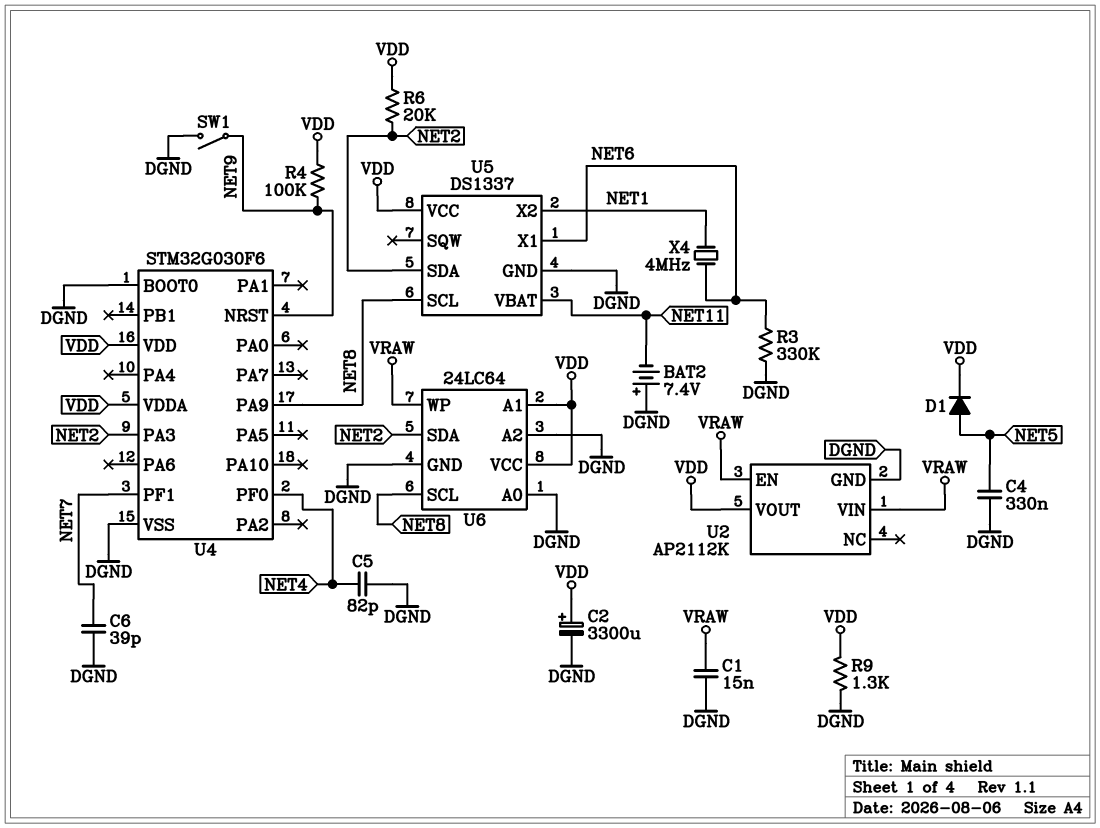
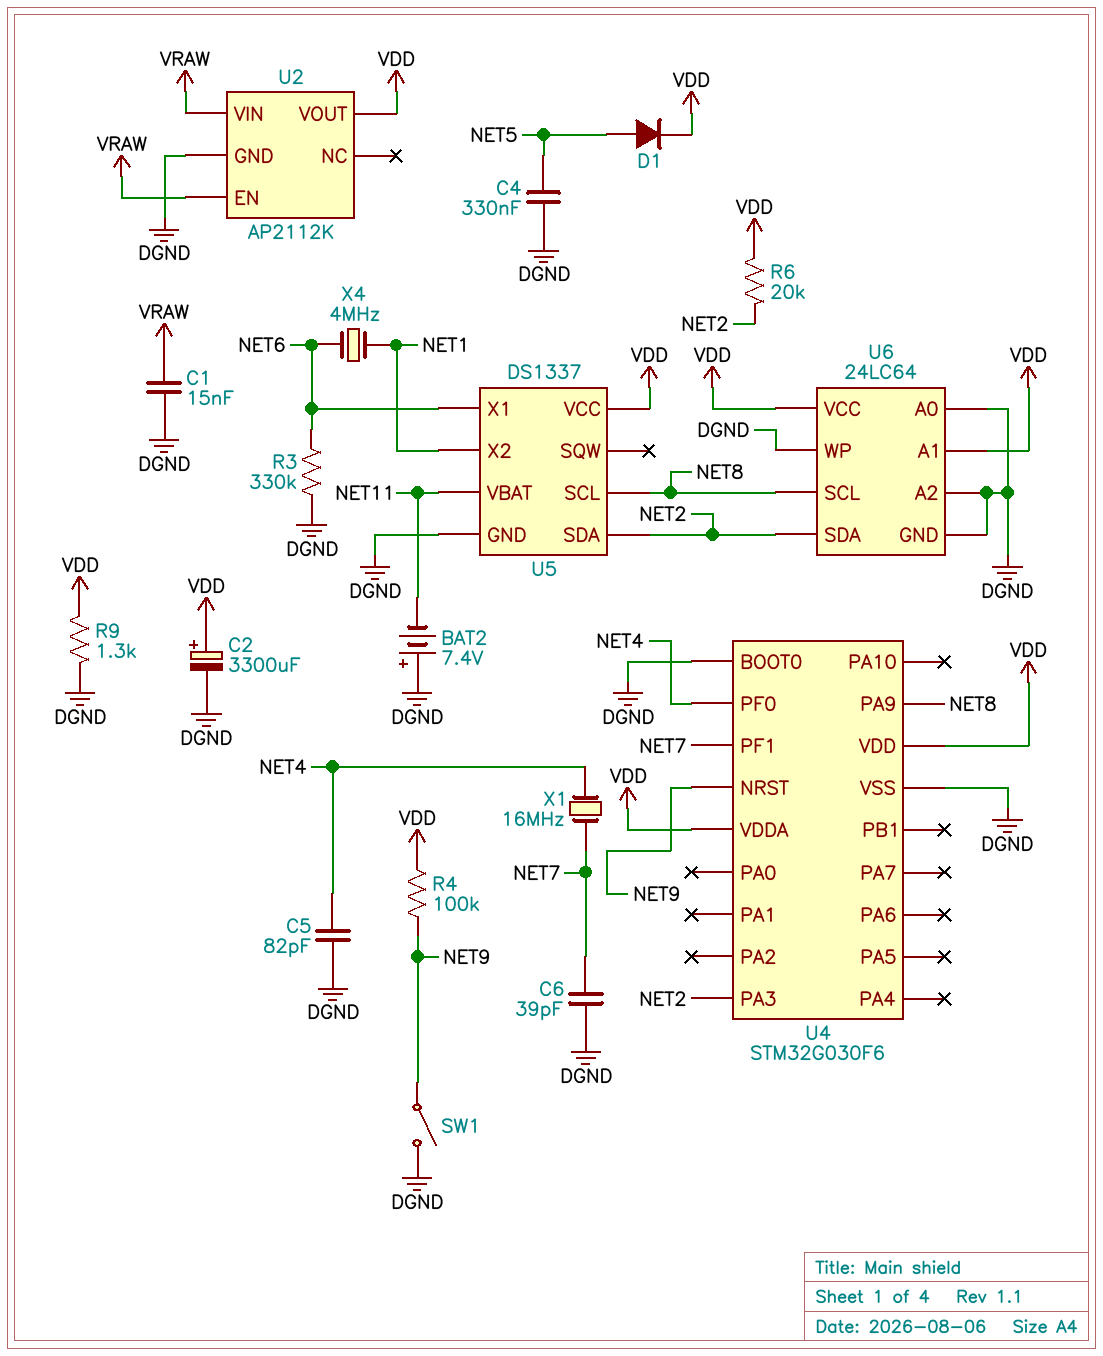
U6 pin WP: VRAW -> DGND
X1: none -> 16MHz (NET4, NET7)

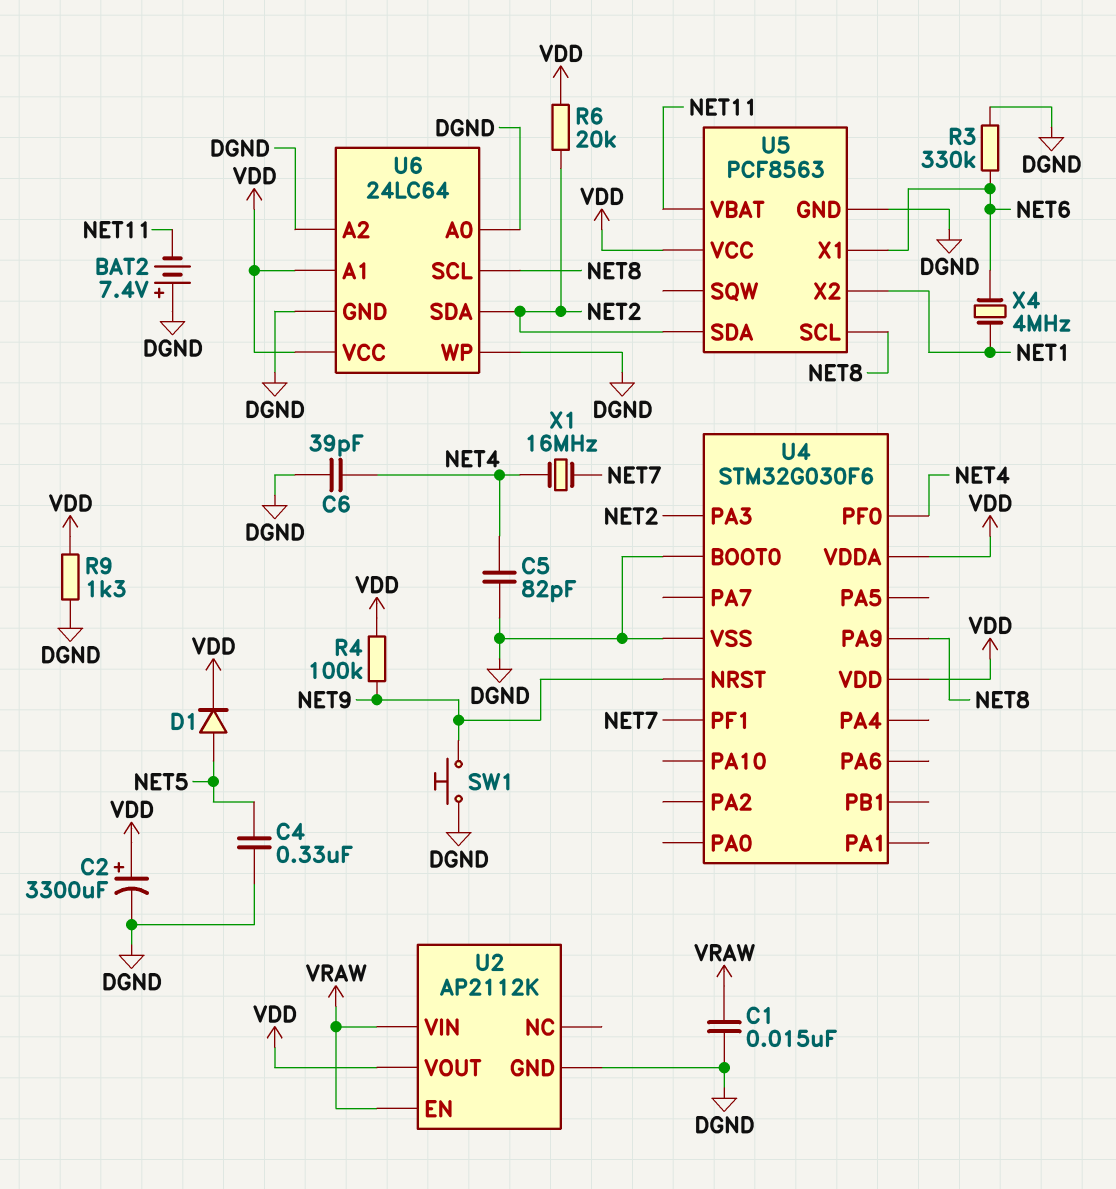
C6: 39pF (DGND, NET7) -> 39pF (DGND, NET4)
SW1: switch (DGND, NET9) -> button (DGND, NET9)
U5: DS1337 -> PCF8563

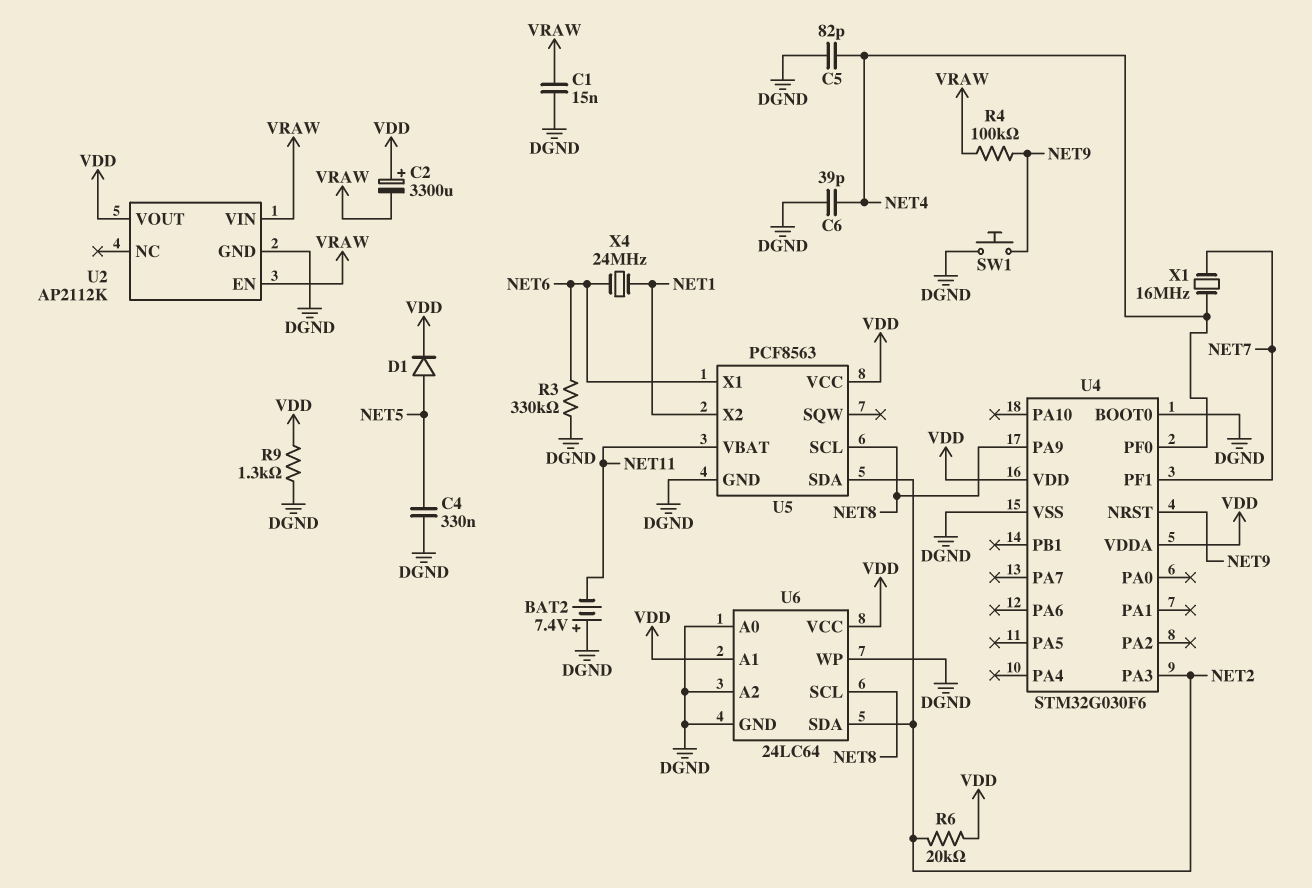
C2: 3300uF (plus VDD, minus DGND) -> 3300uF (plus VDD, minus VRAW)
R4: 100k (NET9, VDD) -> 100k (NET9, VRAW)
X4: 4MHz (NET1, NET6) -> 24MHz (NET1, NET6)

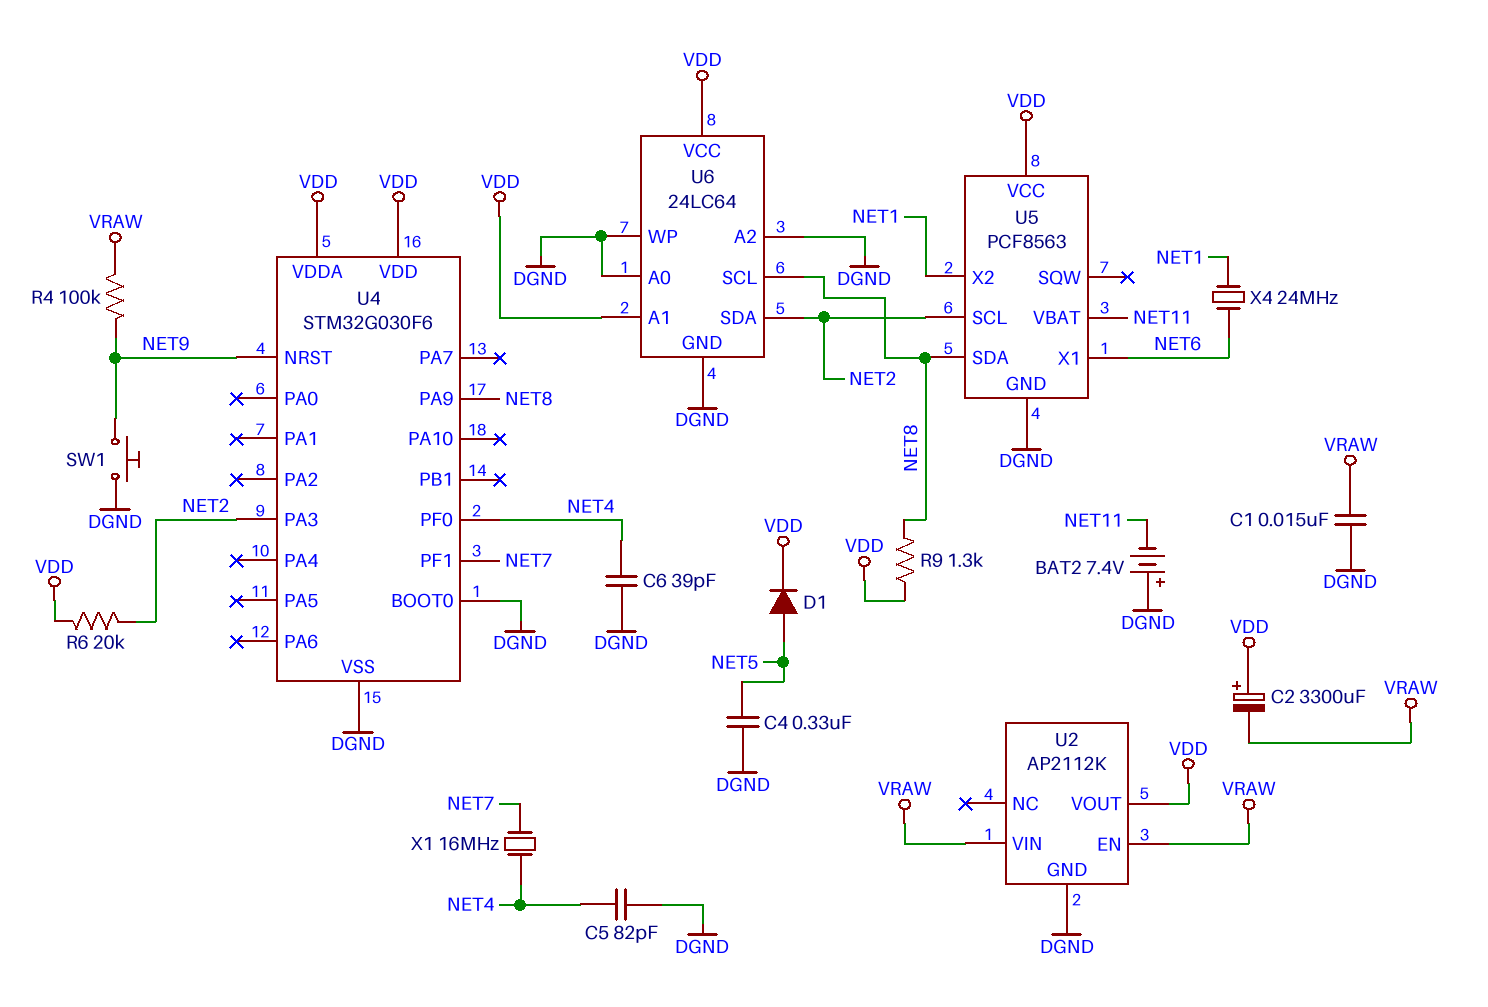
R3: 330k (DGND, NET6) -> none
R9: 1.3k (DGND, VDD) -> 1.3k (NET8, VDD)
U5 pin SCL: NET8 -> NET2
U5 pin SDA: NET2 -> NET8

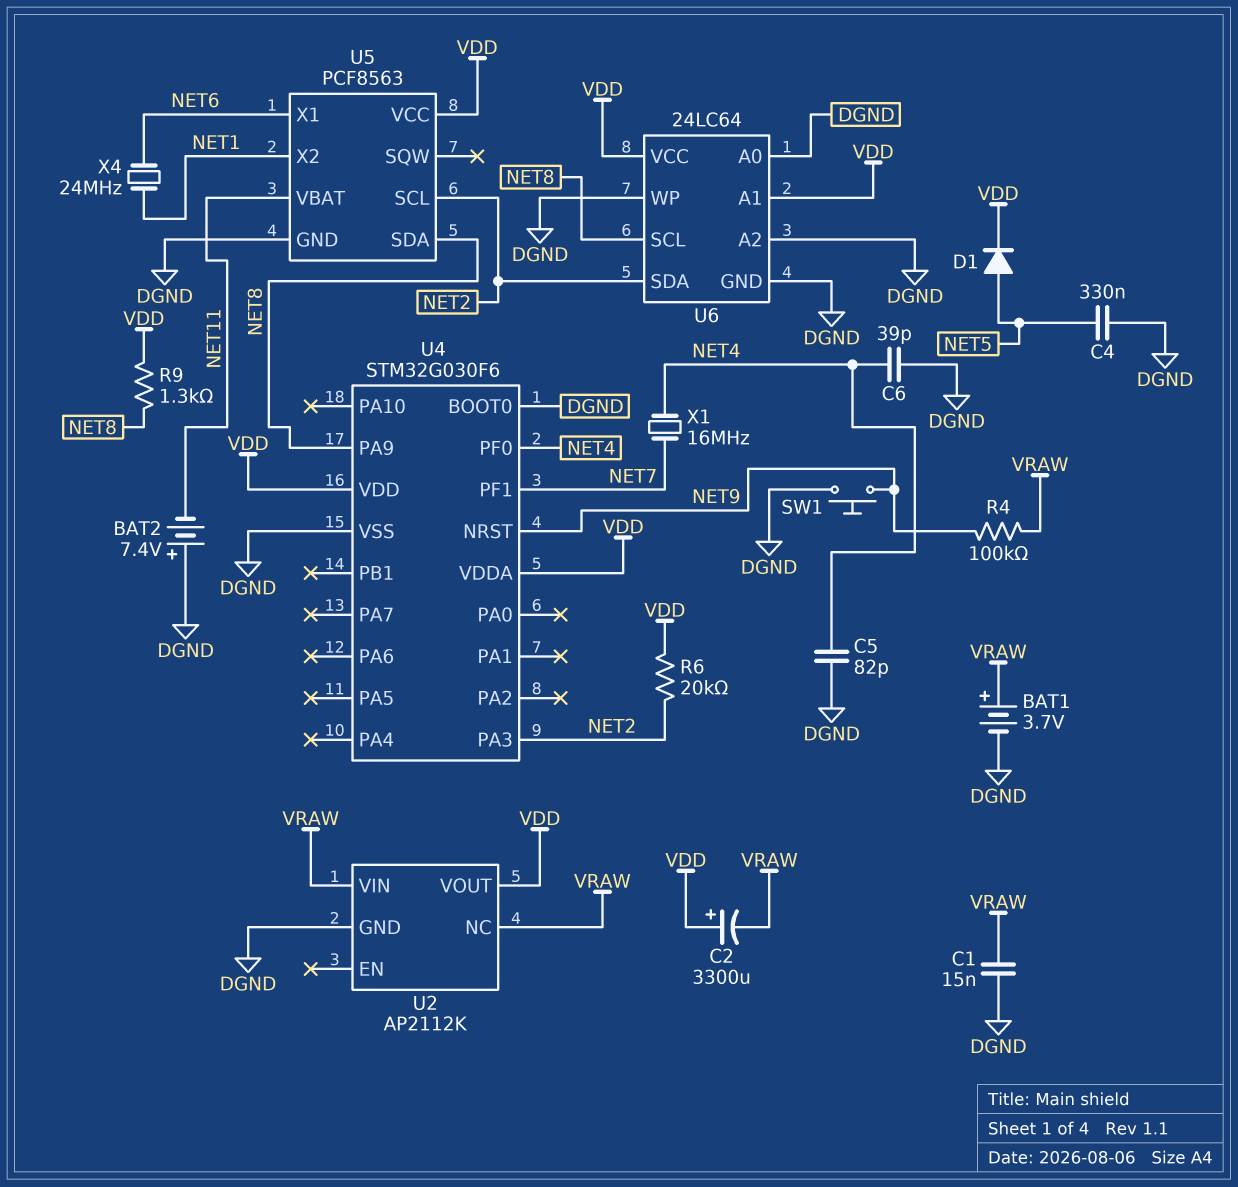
BAT1: none -> 3.7V (plus VRAW, minus DGND)
U2 pin EN: VRAW -> none
U2 pin NC: none -> VRAW

